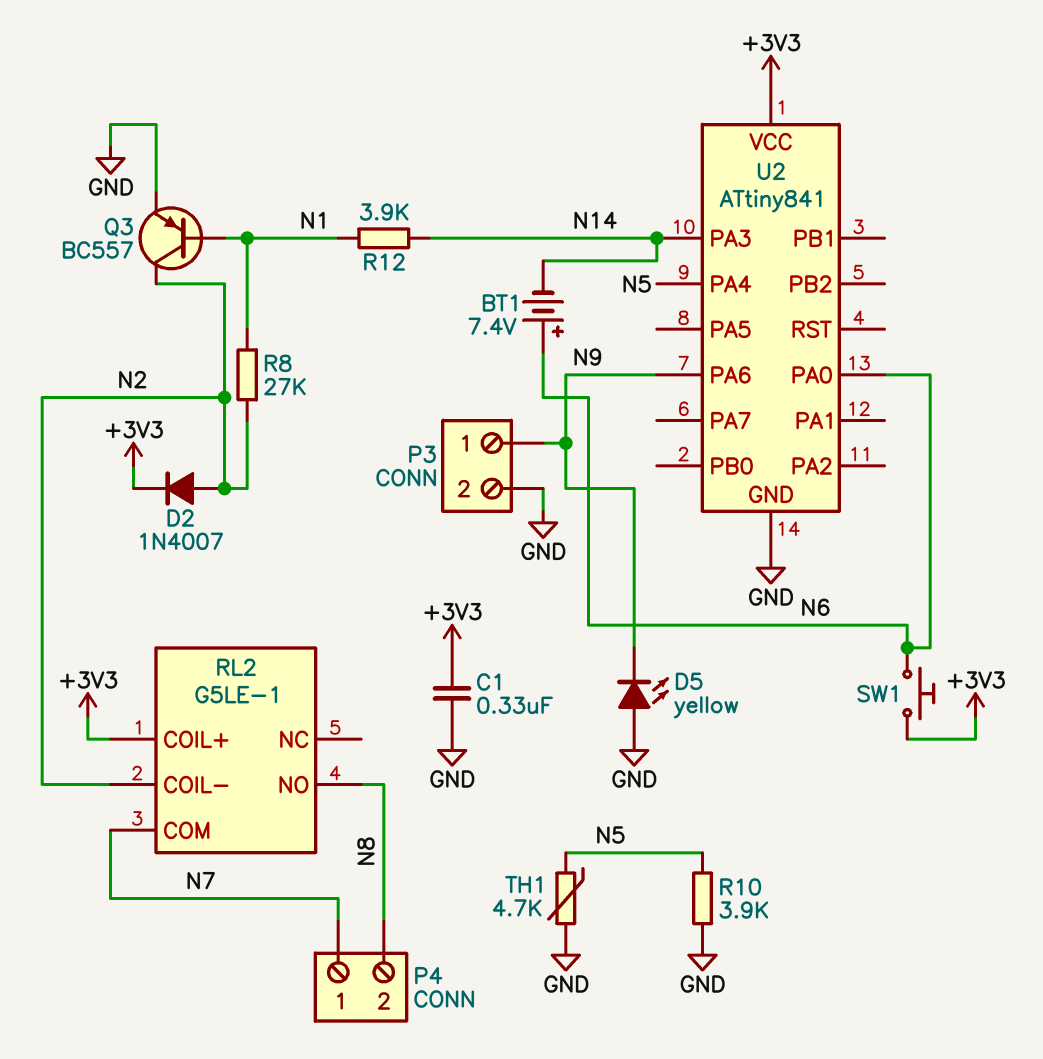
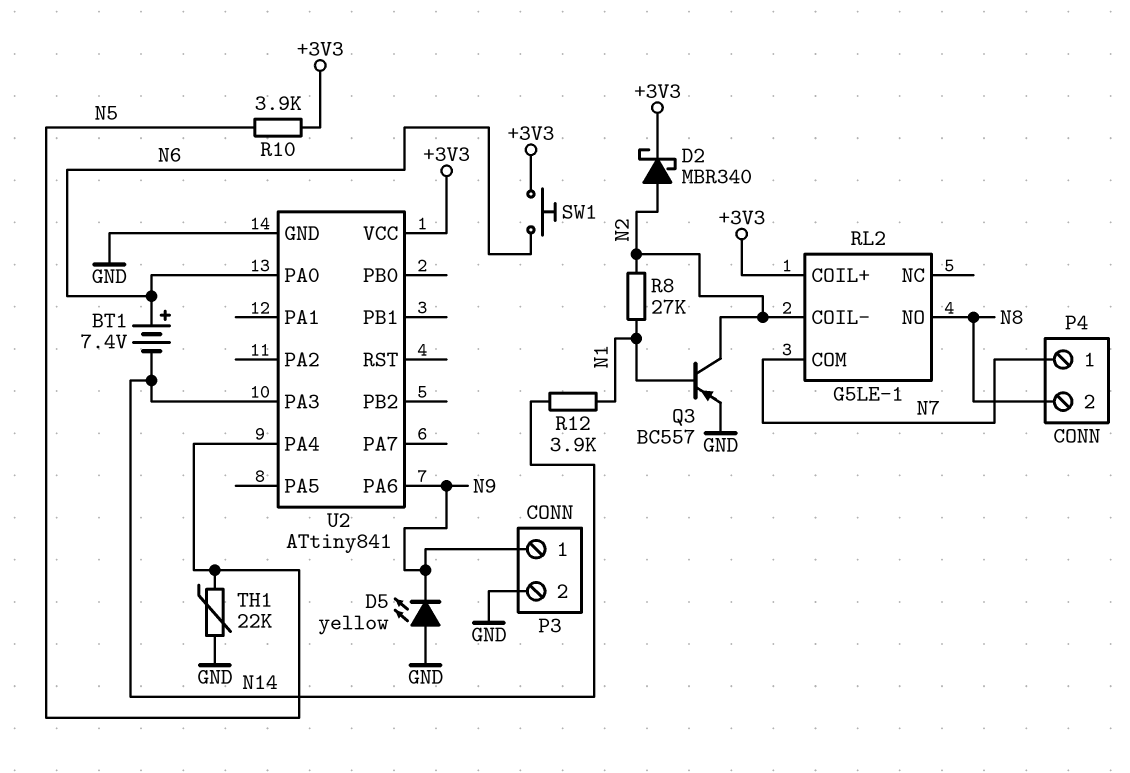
C1: 330nF (+3V3, GND) -> none
D2: diode 1N4007 (A N2, K +3V3) -> schottky MBR340 (A N2, K +3V3)
R10: 3.9k (GND, N5) -> 3.9k (+3V3, N5)
TH1: 4.7k (GND, N5) -> 22k (GND, N5)

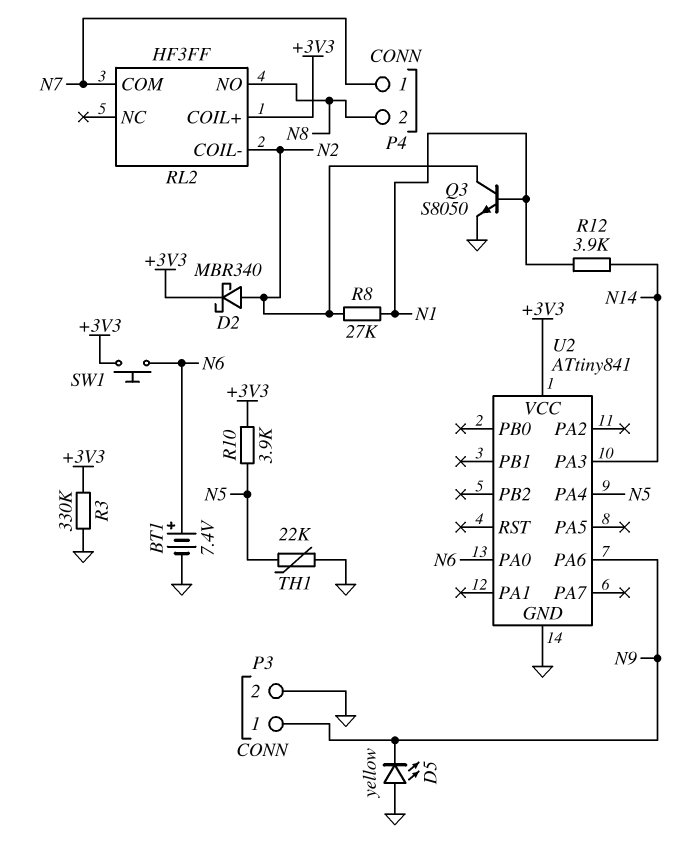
BT1: 7.4V (plus N6, minus N14) -> 7.4V (plus N6, minus GND)
Q3: PNP BC557 (B N1, C N2, E GND) -> NPN S8050 (B N1, C N2, E GND)
R3: none -> 330k (+3V3, GND)
RL2: G5LE-1 -> HF3FF

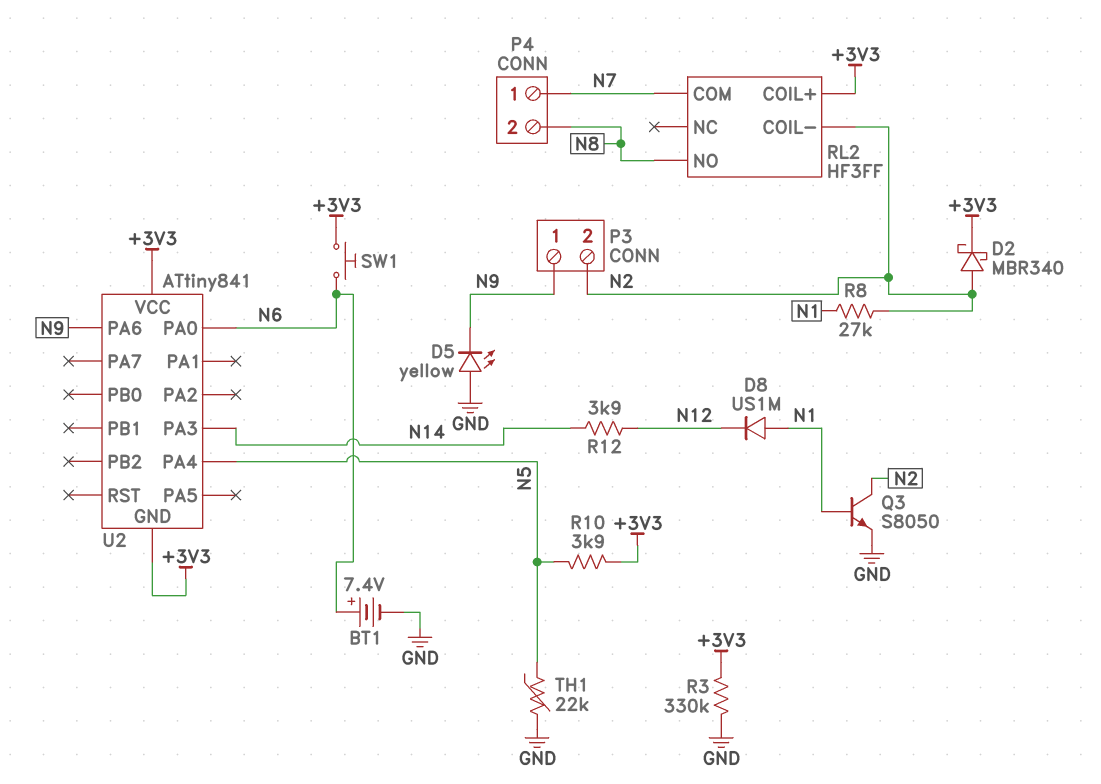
D8: none -> diode US1M (A N1, K N12)
P3 pin 2: GND -> N2
R12: 3.9k (N1, N14) -> 3.9k (N12, N14)
U2 pin GND: GND -> +3V3

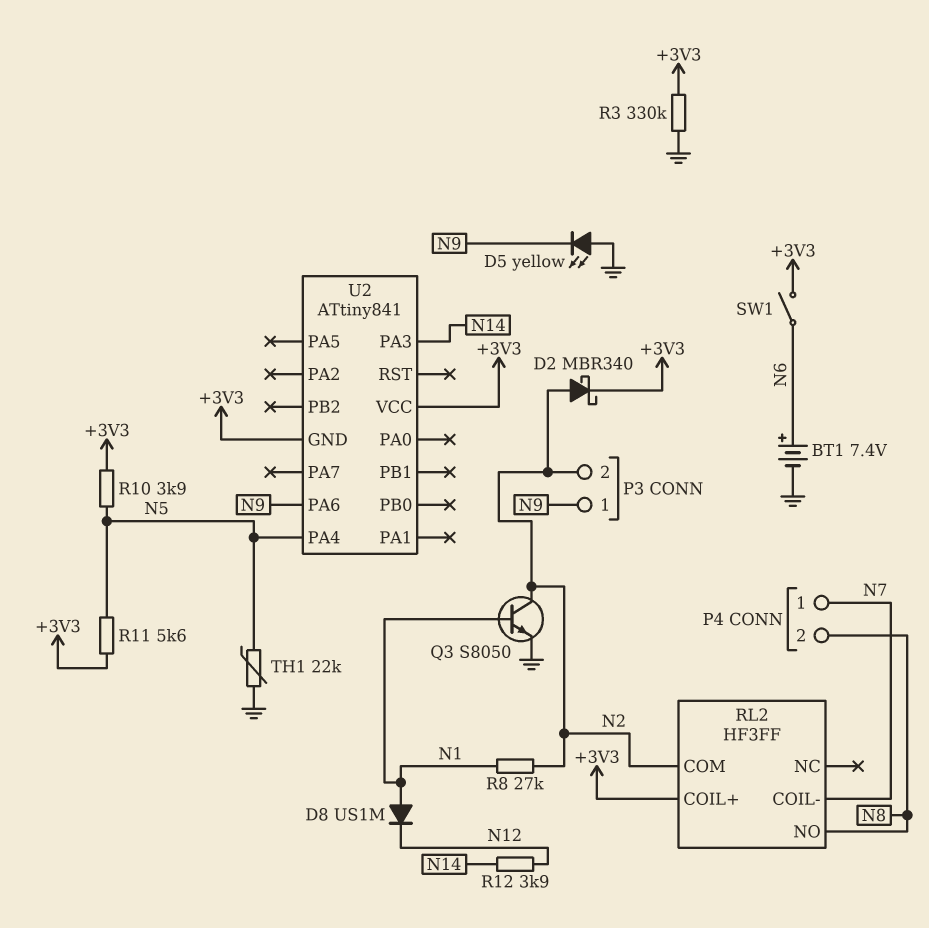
R11: none -> 5.6k (+3V3, N5)
RL2 pin COIL-: N2 -> N7
RL2 pin COM: N7 -> N2
SW1: button (+3V3, N6) -> switch (+3V3, N6)
U2 pin PA0: N6 -> none

